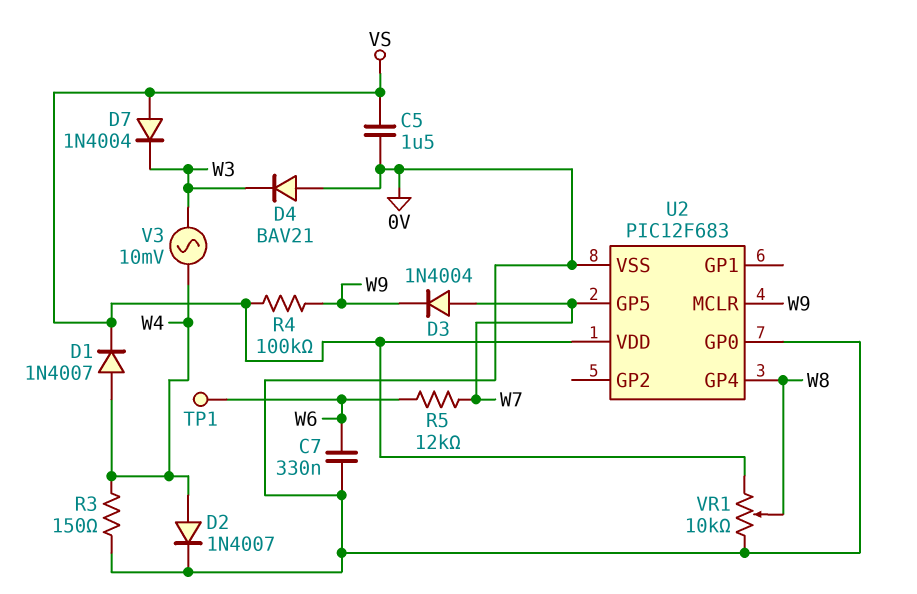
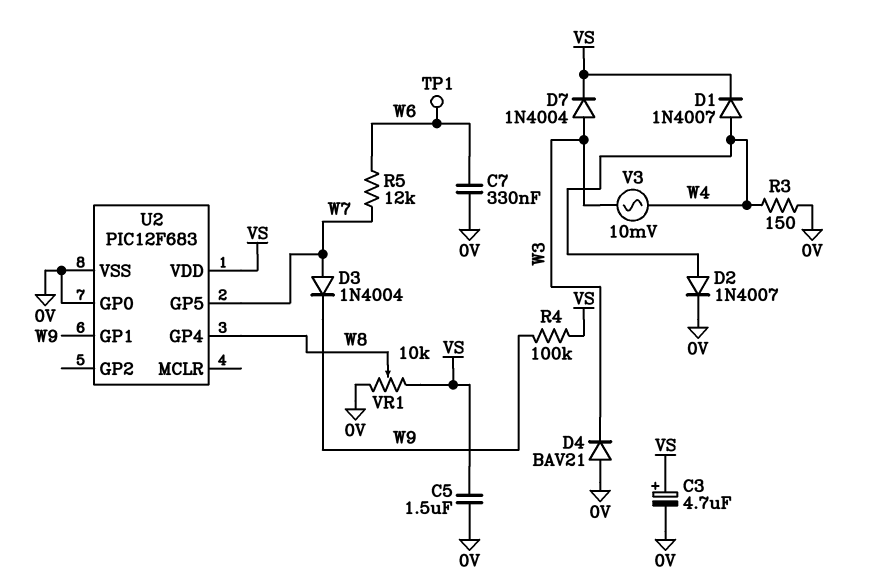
C3: none -> 4.7uF (plus VS, minus 0V)
D7: diode 1N4004 (A VS, K W3) -> diode 1N4004 (A W3, K VS)
U2 pin GP1: none -> W9
U2 pin MCLR: W9 -> none

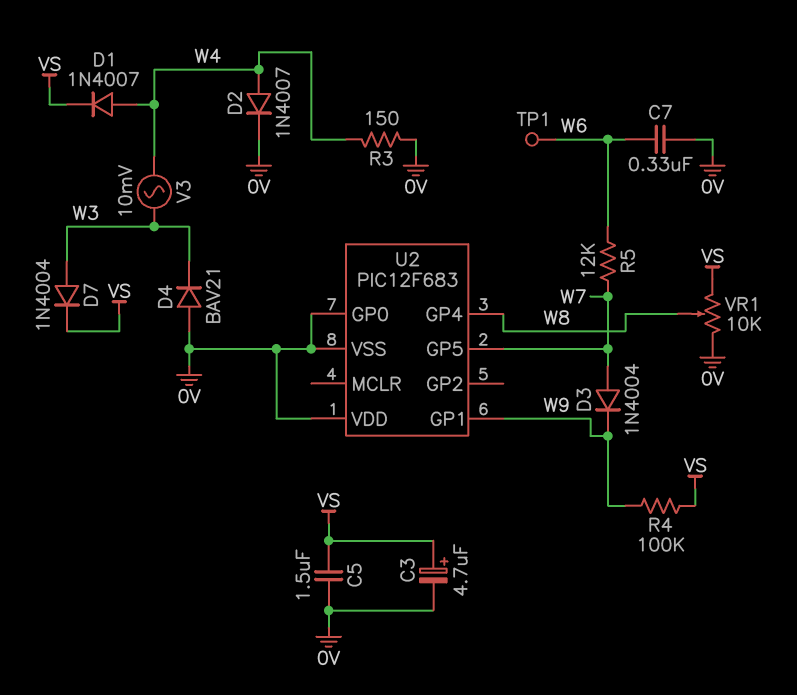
U2 pin VDD: VS -> 0V

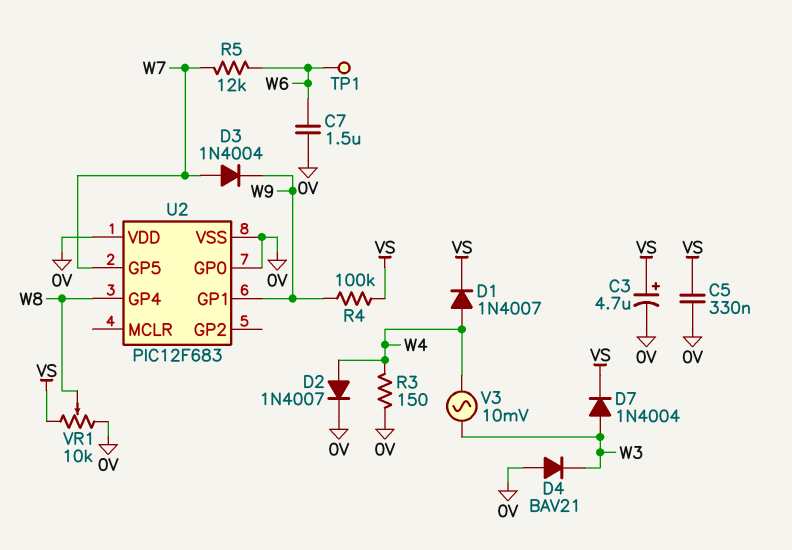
C5: 1.5uF (0V, VS) -> 330nF (0V, VS)
C7: 330nF (0V, W6) -> 1.5uF (0V, W6)

